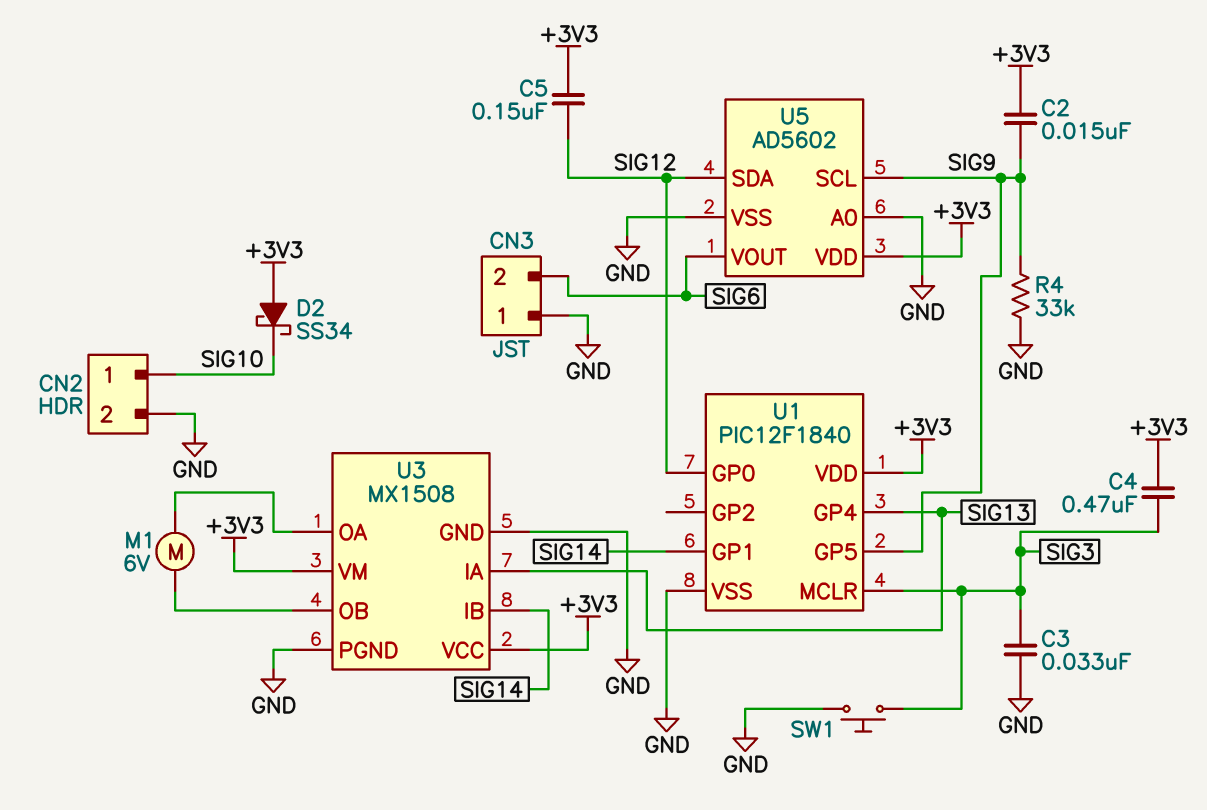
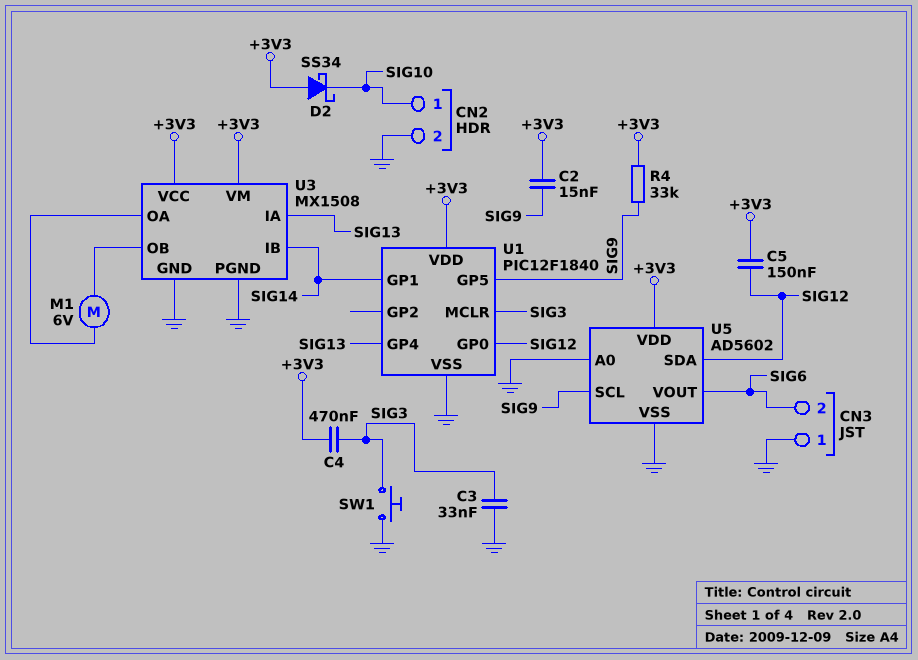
R4: 33k (GND, SIG9) -> 33k (+3V3, SIG9)

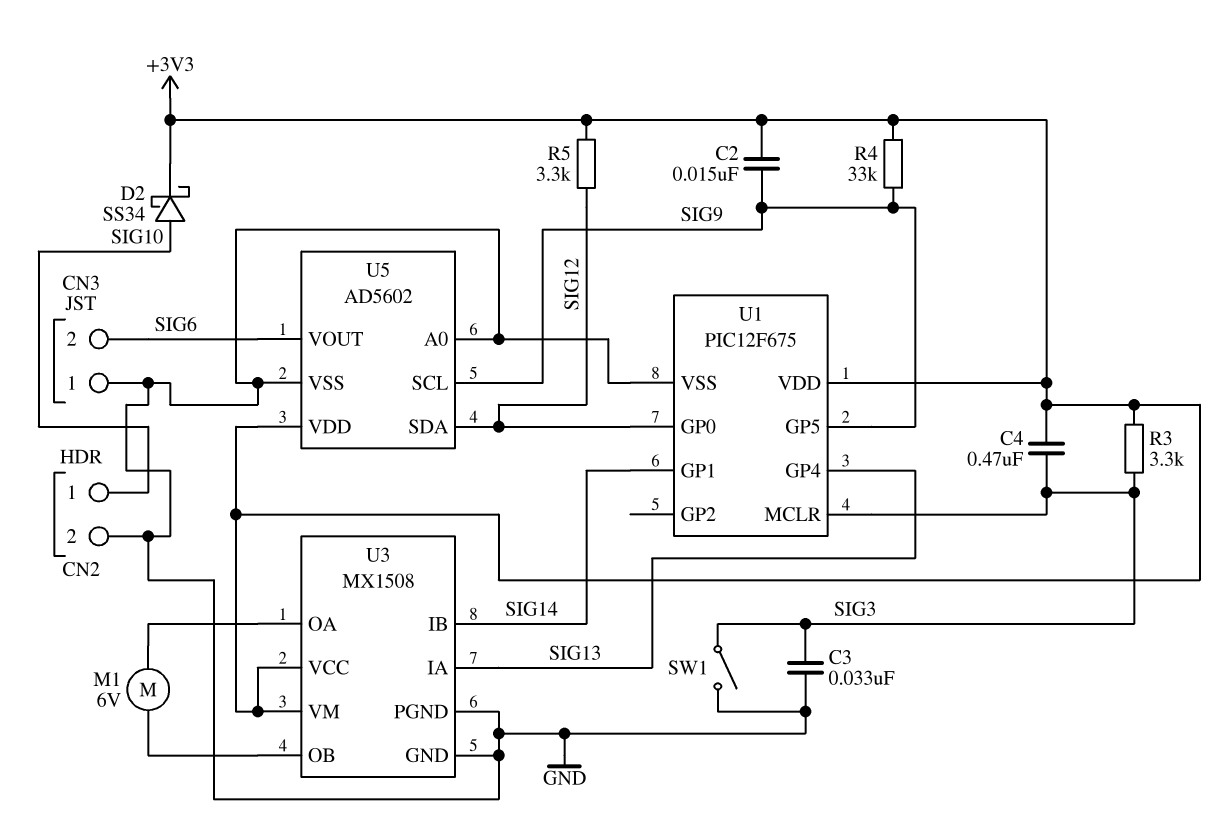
C5: 150nF (+3V3, SIG12) -> none
D2: schottky SS34 (A +3V3, K SIG10) -> schottky SS34 (A SIG10, K +3V3)
R3: none -> 3.3k (+3V3, SIG3)
R5: none -> 3.3k (+3V3, SIG12)
SW1: button (GND, SIG3) -> switch (GND, SIG3)
U1: PIC12F1840 -> PIC12F675

